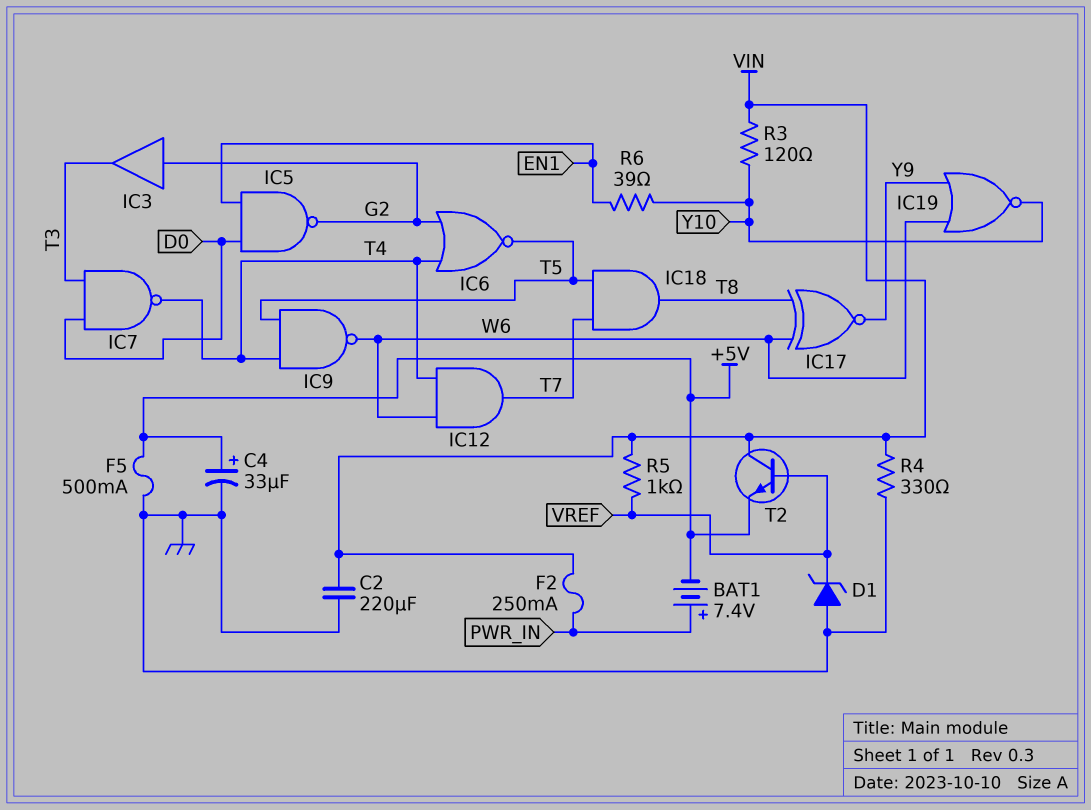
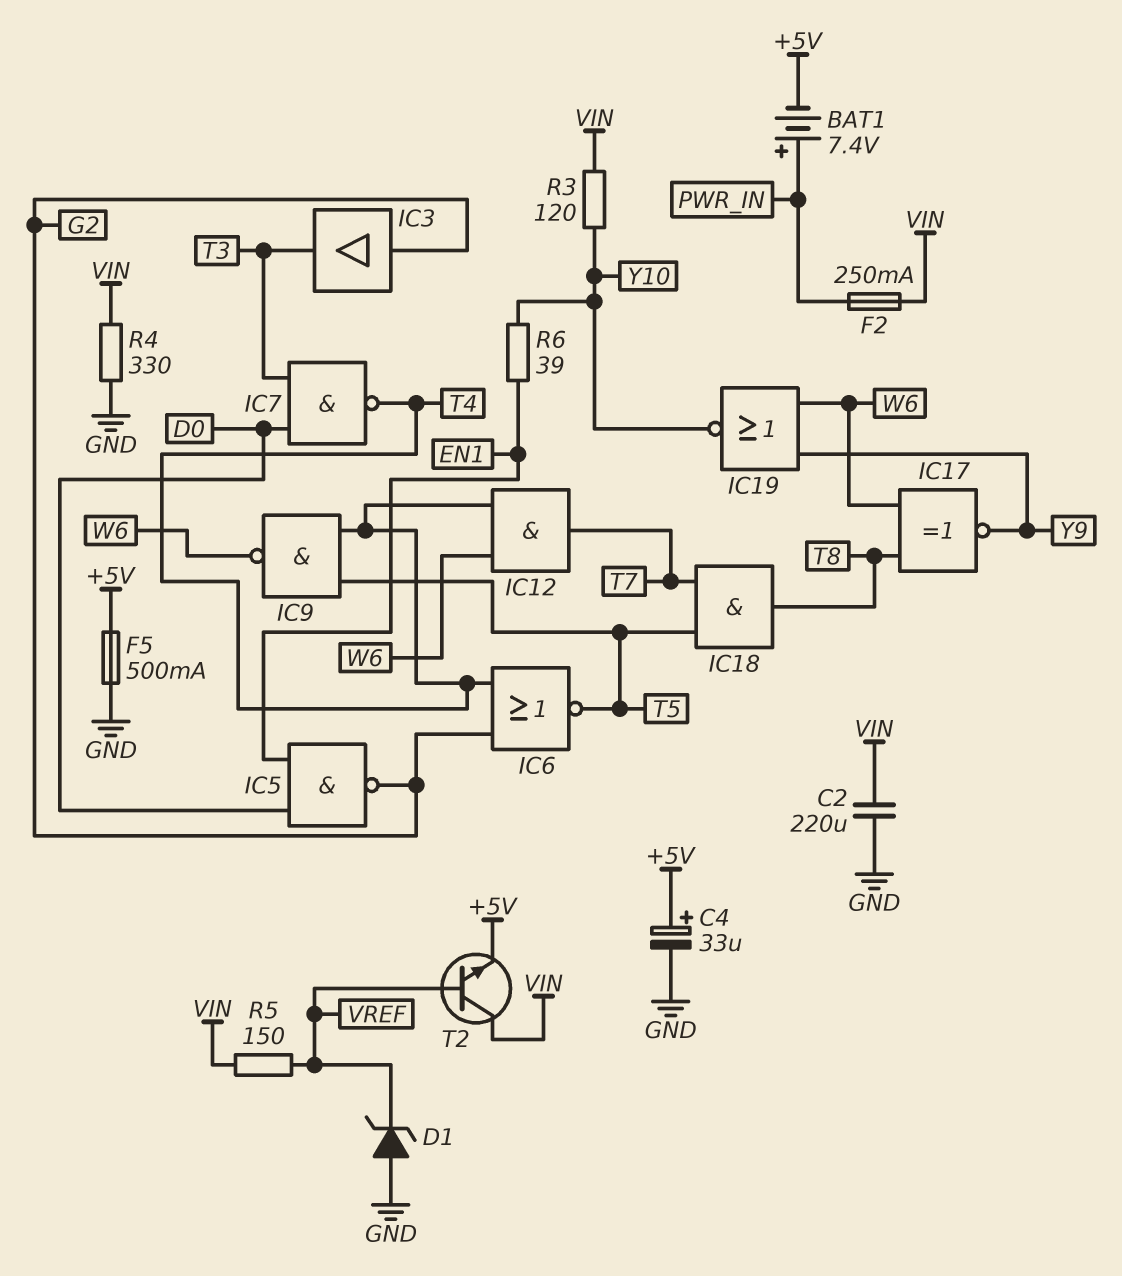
R5: 1k (VIN, VREF) -> 150 (VIN, VREF)

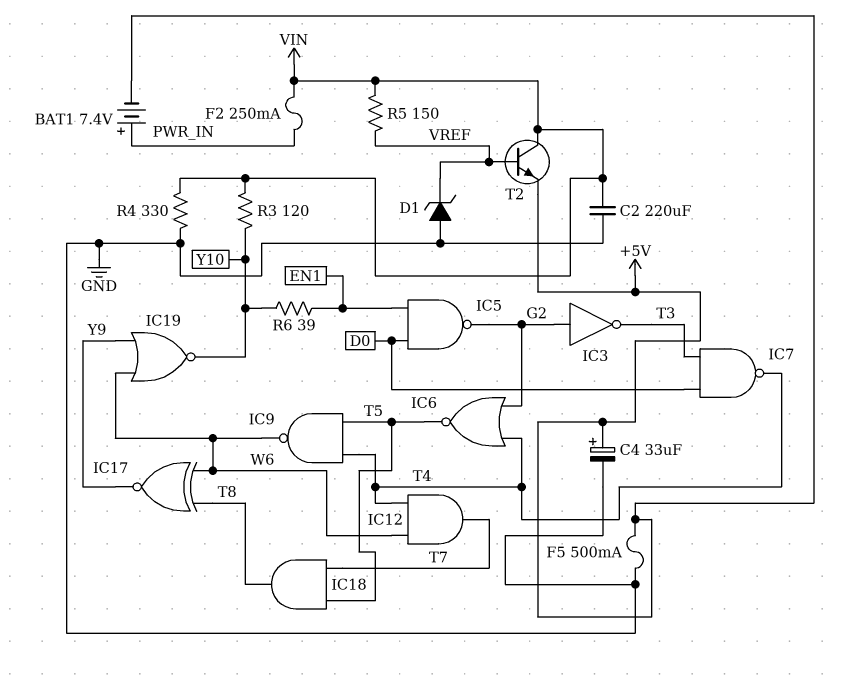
IC3: buffer (in G2, out T3) -> NOT (in G2, out T3)

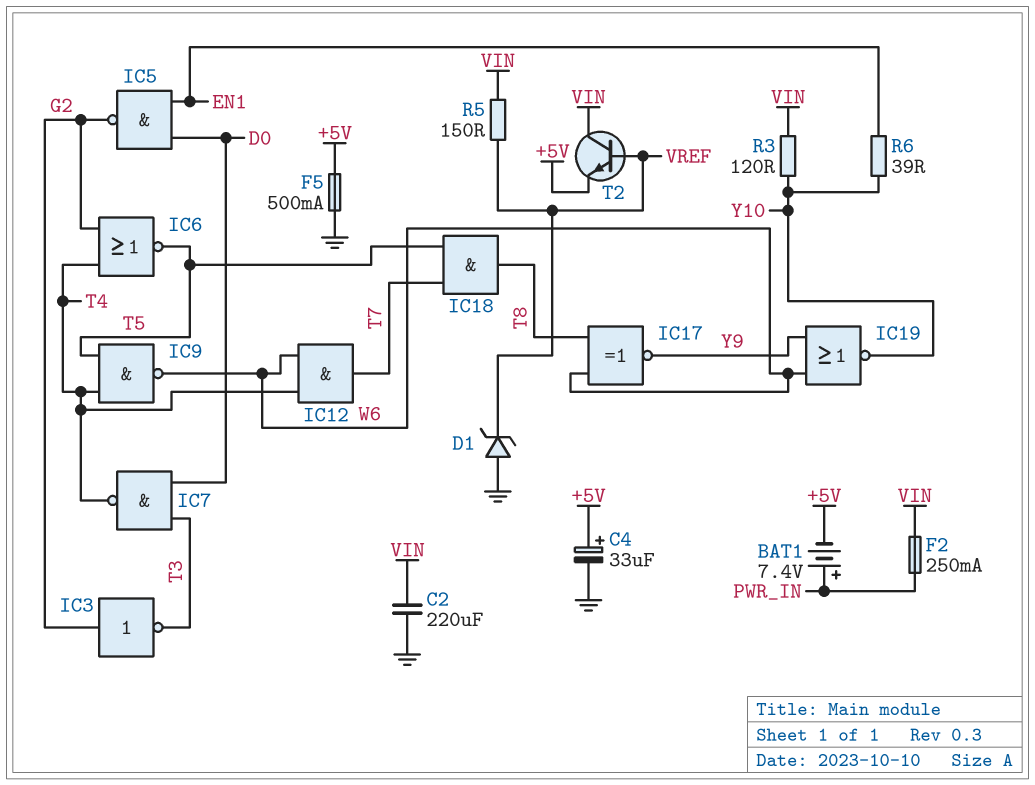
R4: 330 (GND, VIN) -> none

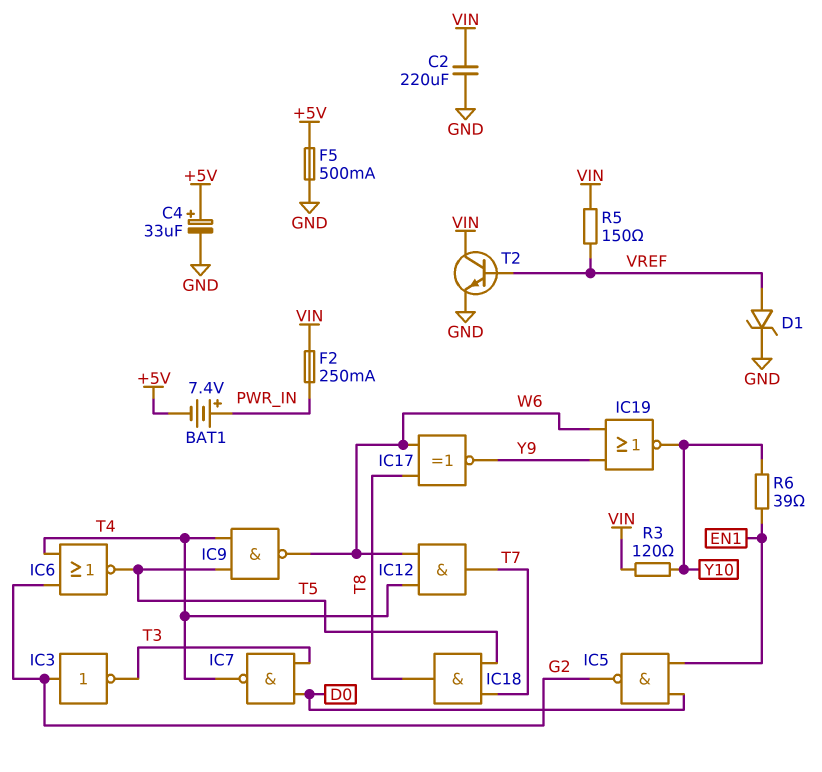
D1: zener (A GND, K VREF) -> zener (A VREF, K GND)
T2: NPN (B VREF, C VIN, E +5V) -> NPN (B VREF, C VIN, E GND)

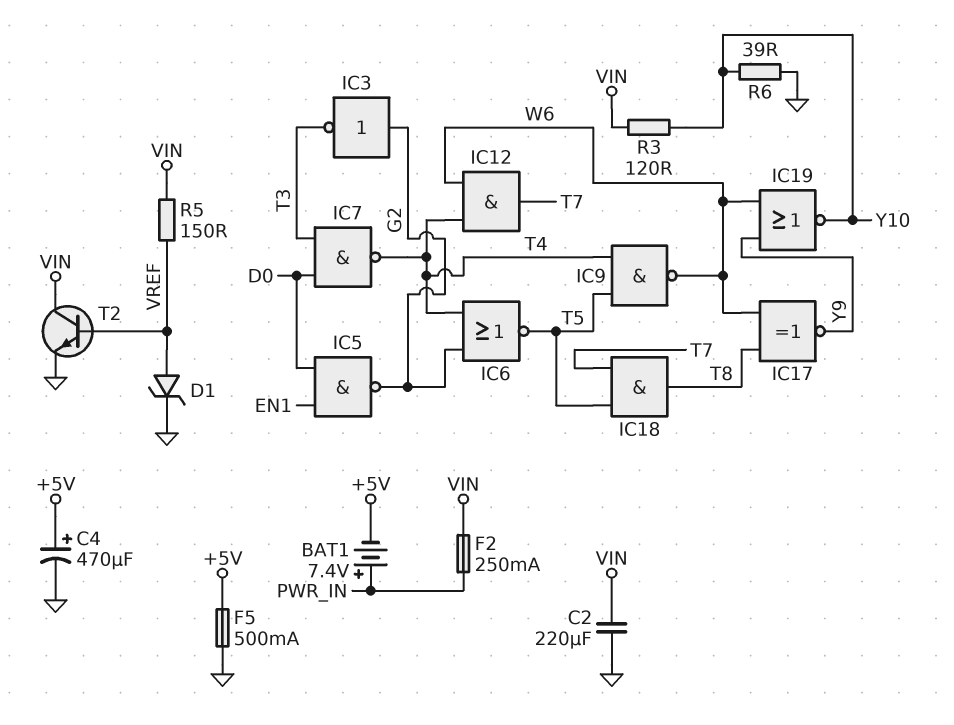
C4: 33uF (plus +5V, minus GND) -> 470uF (plus +5V, minus GND)
R6: 39 (EN1, Y10) -> 39 (GND, Y10)

